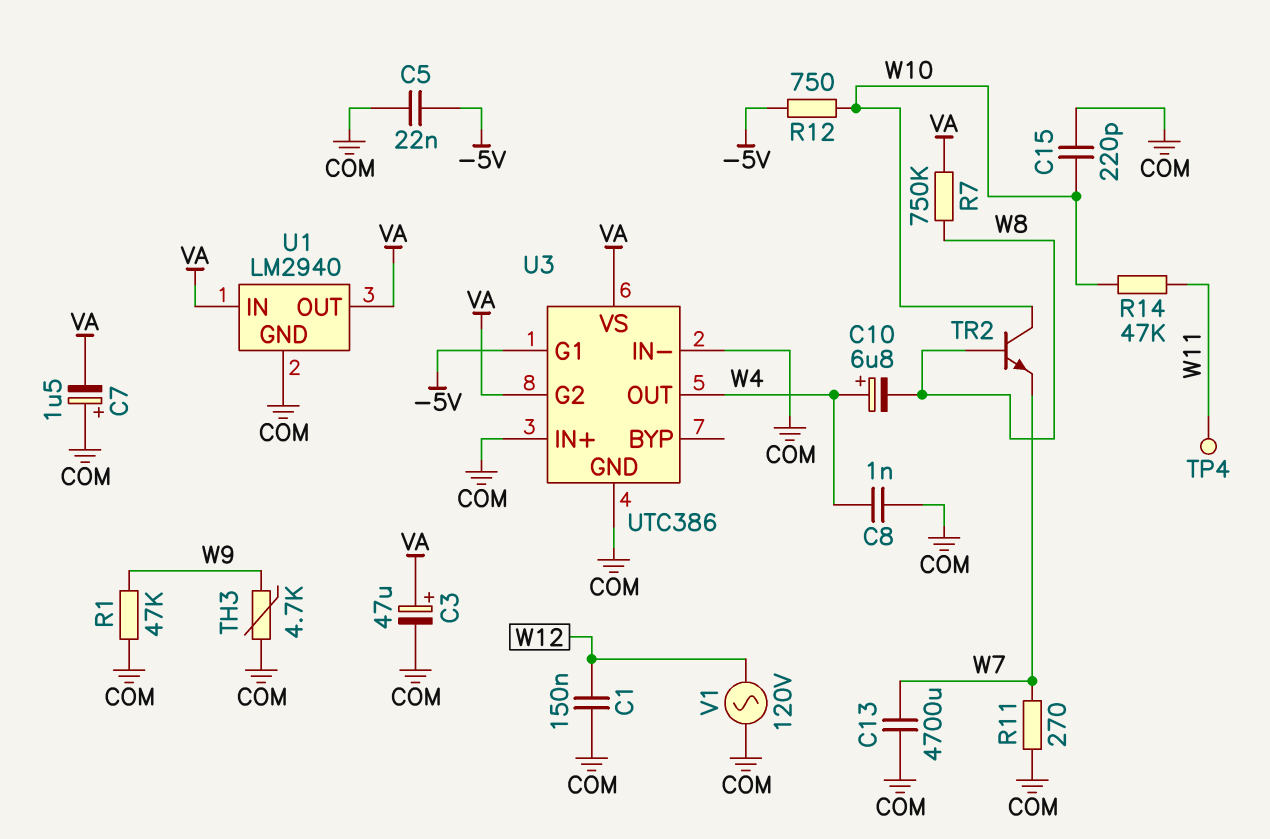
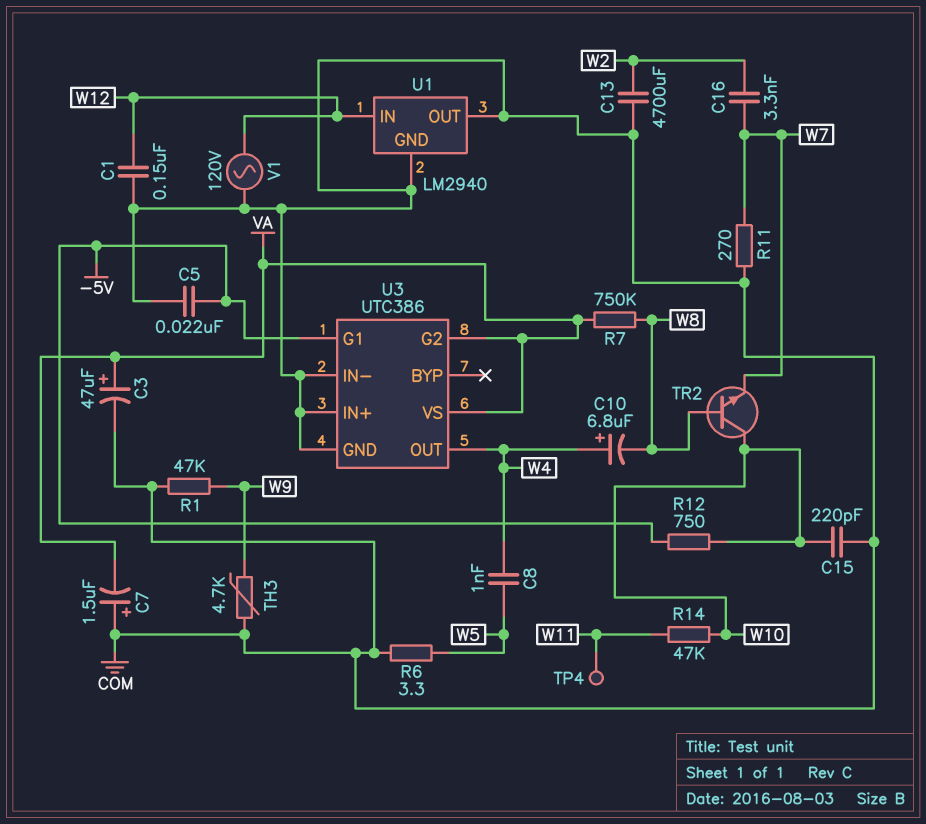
C8: 1nF (COM, W4) -> 1nF (W4, W5)
C13: 4700uF (COM, W7) -> 4700uF (COM, W2)
C16: none -> 3.3nF (W2, W7)
R6: none -> 3.3 (COM, W5)
U1 pin IN: VA -> W12
U1 pin OUT: VA -> COM

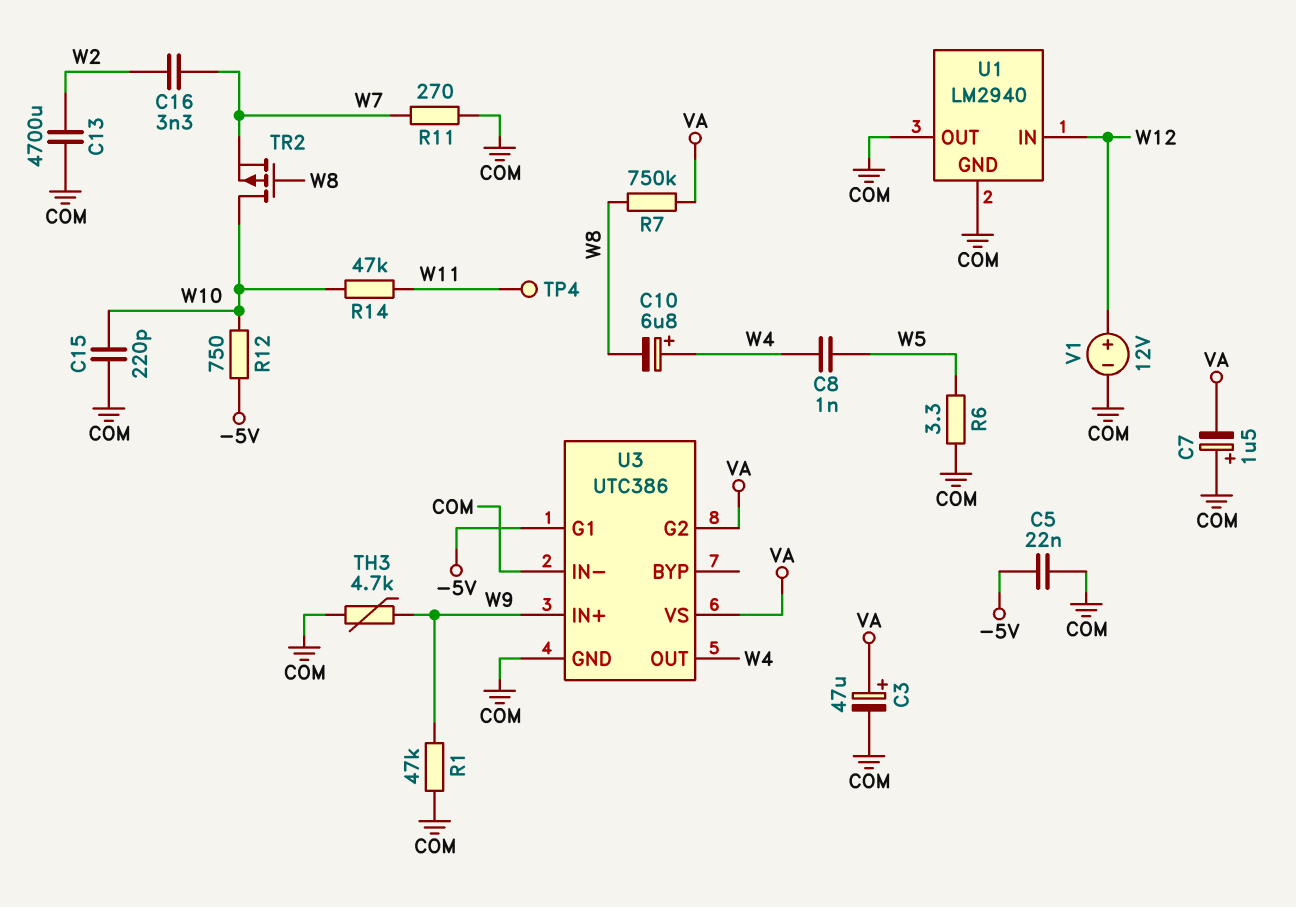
C1: 150nF (COM, W12) -> none
TR2: NPN (B W8, C W10, E W7) -> PMOS (G W8, D W10, S W7)
U3 pin IN+: COM -> W9
V1: AC 120V (COM, W12) -> 12V (plus W12, minus COM)

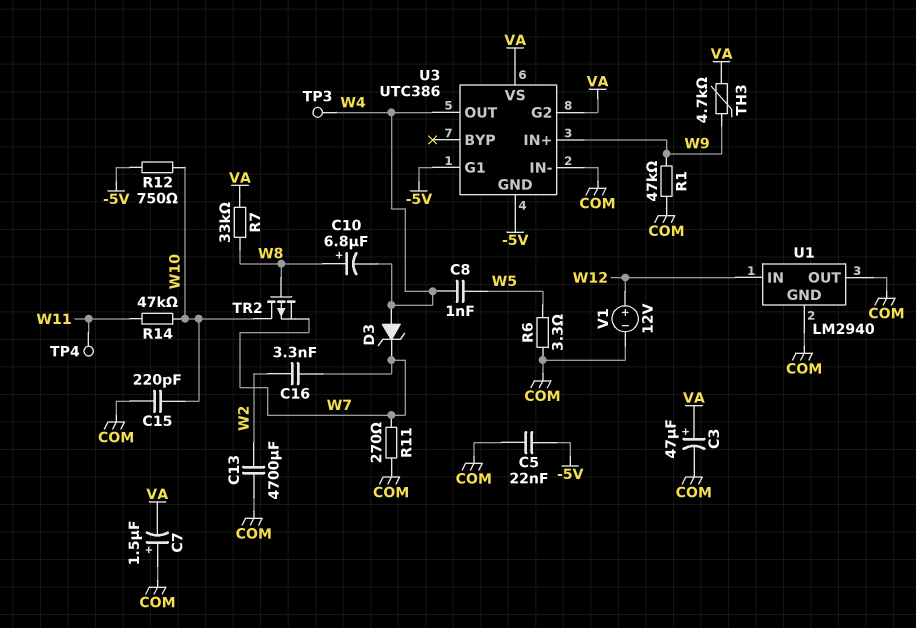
C10: 6.8uF (plus W4, minus W8) -> 6.8uF (plus W8, minus W4)
D3: none -> zener (A W4, K W7)
R7: 750k (VA, W8) -> 33k (VA, W8)
TH3: 4.7k (COM, W9) -> 4.7k (VA, W9)
TP3: none -> test point (W4)
U3 pin GND: COM -> -5V

